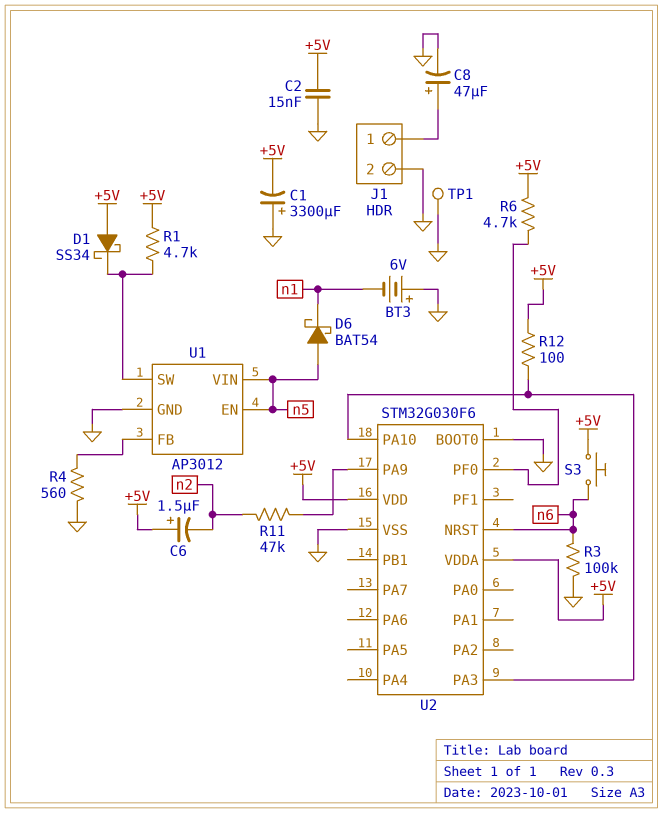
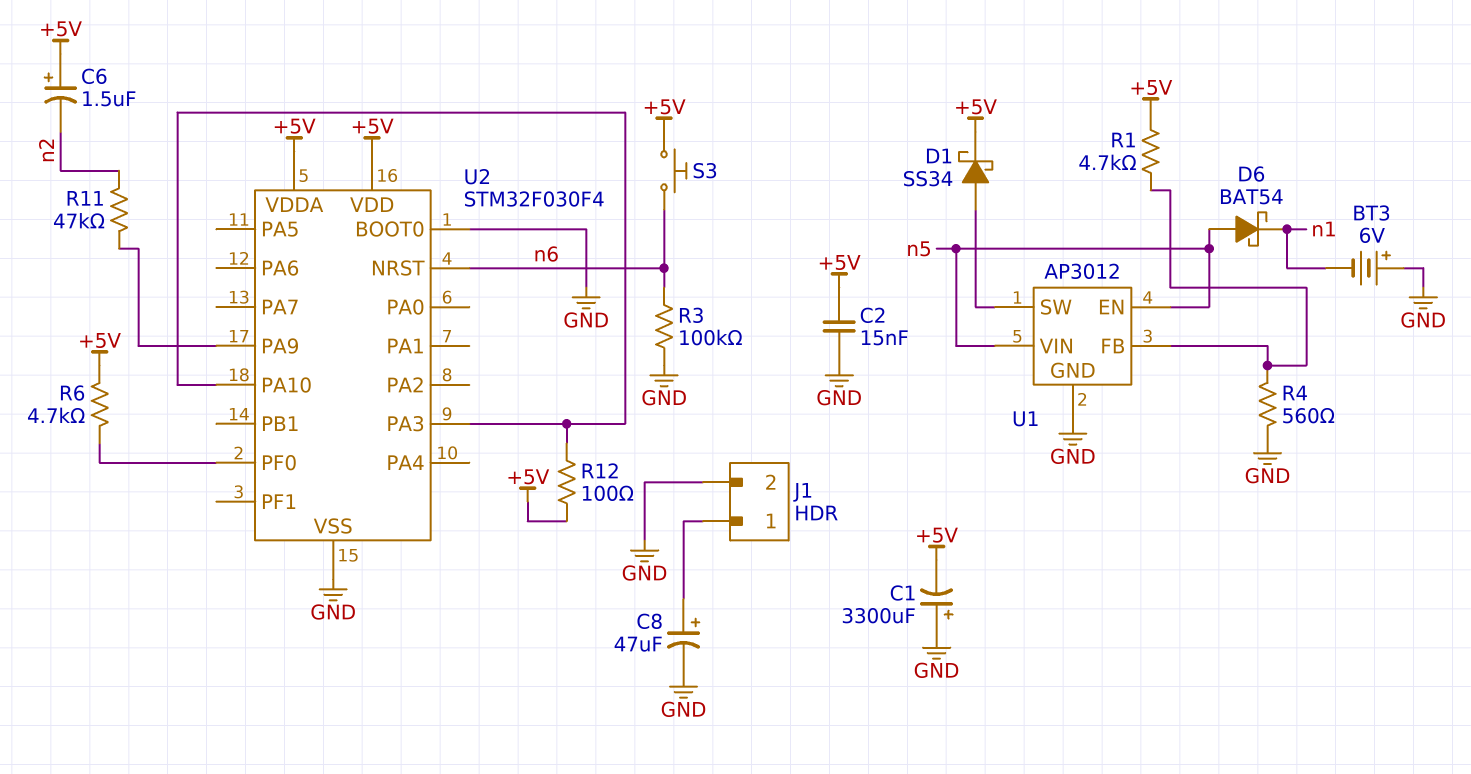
D1: schottky SS34 (A +5V, K U1/SW) -> schottky SS34 (A U1/SW, K +5V)
R1: 4.7k (+5V, U1/SW) -> 4.7k (+5V, U1/FB)
TP1: test point (GND) -> none
U2: STM32G030F6 -> STM32F030F4

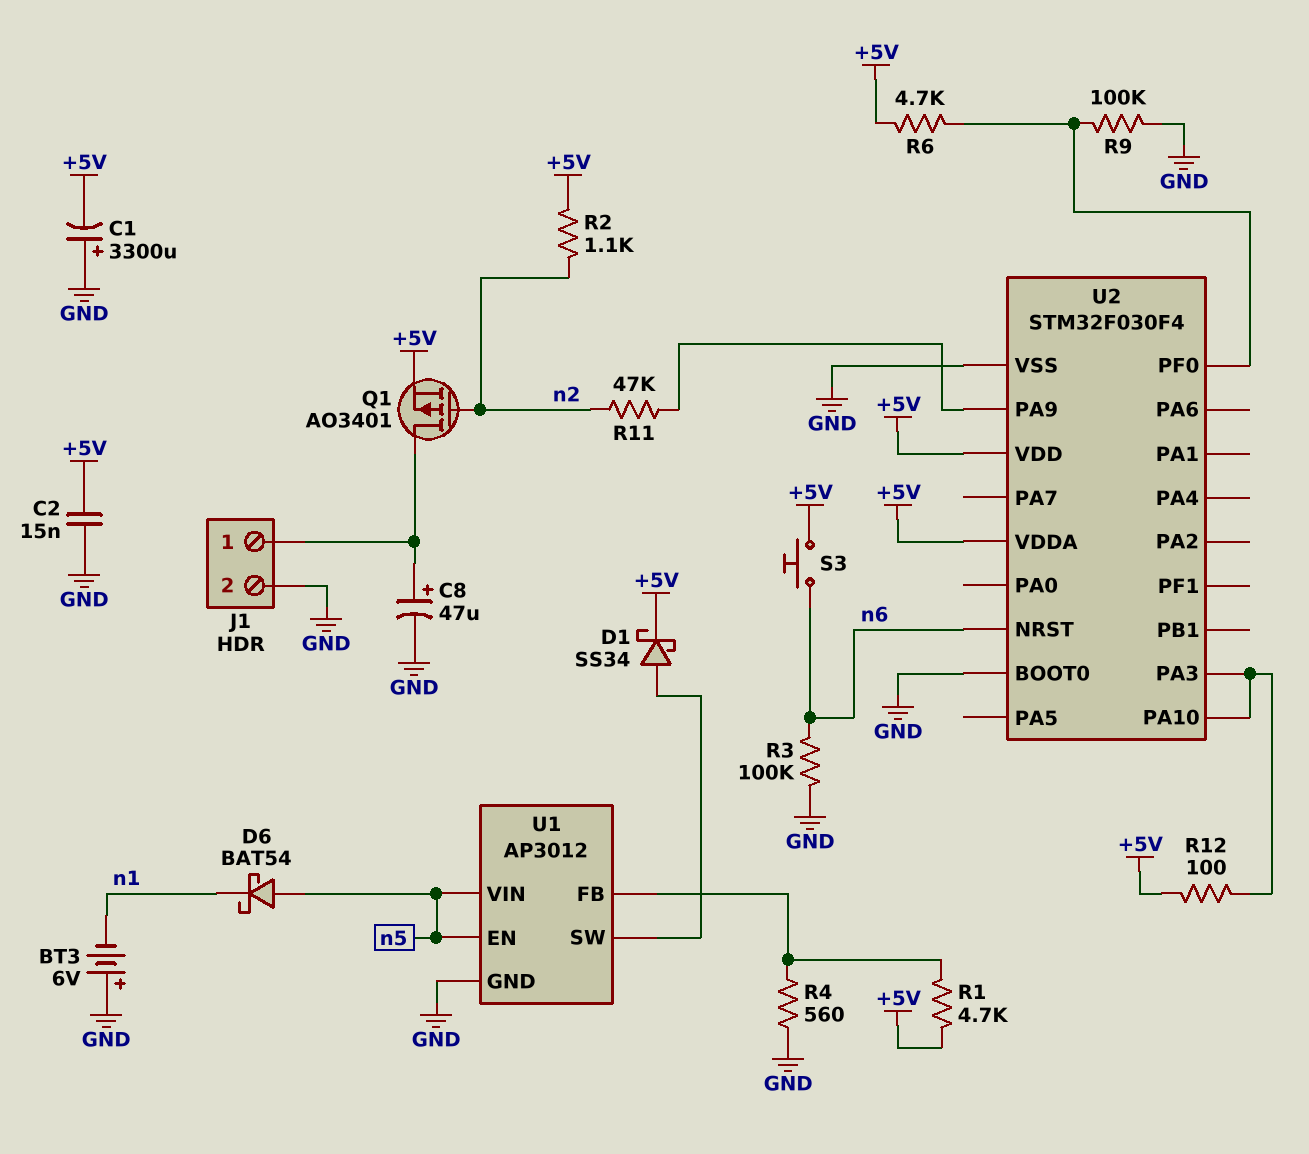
C6: 1.5uF (plus +5V, minus n2) -> none
Q1: none -> PMOS AO3401 (G n2, D J1/1, S +5V)
R2: none -> 1.1k (+5V, n2)
R9: none -> 100k (GND, U2/PF0)

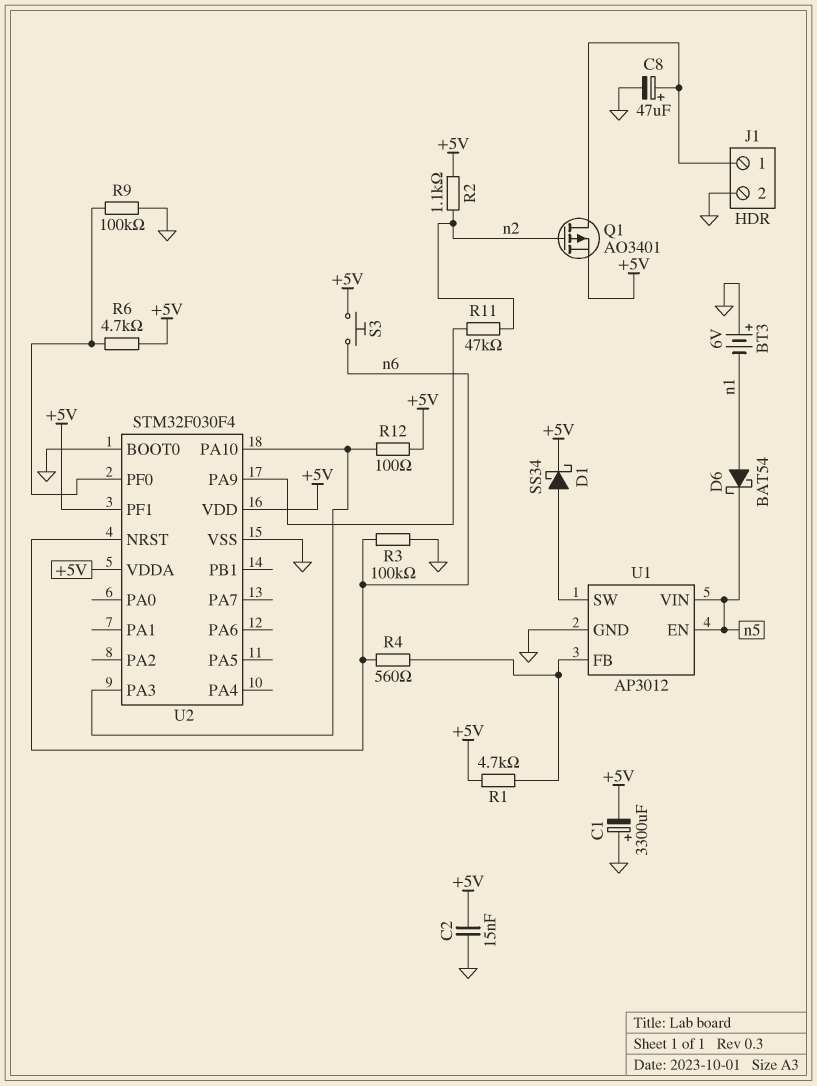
D6: schottky BAT54 (A n5, K n1) -> schottky BAT54 (A n1, K n5)
R4: 560 (GND, U1/FB) -> 560 (U1/FB, n6)
U2 pin PF1: none -> +5V

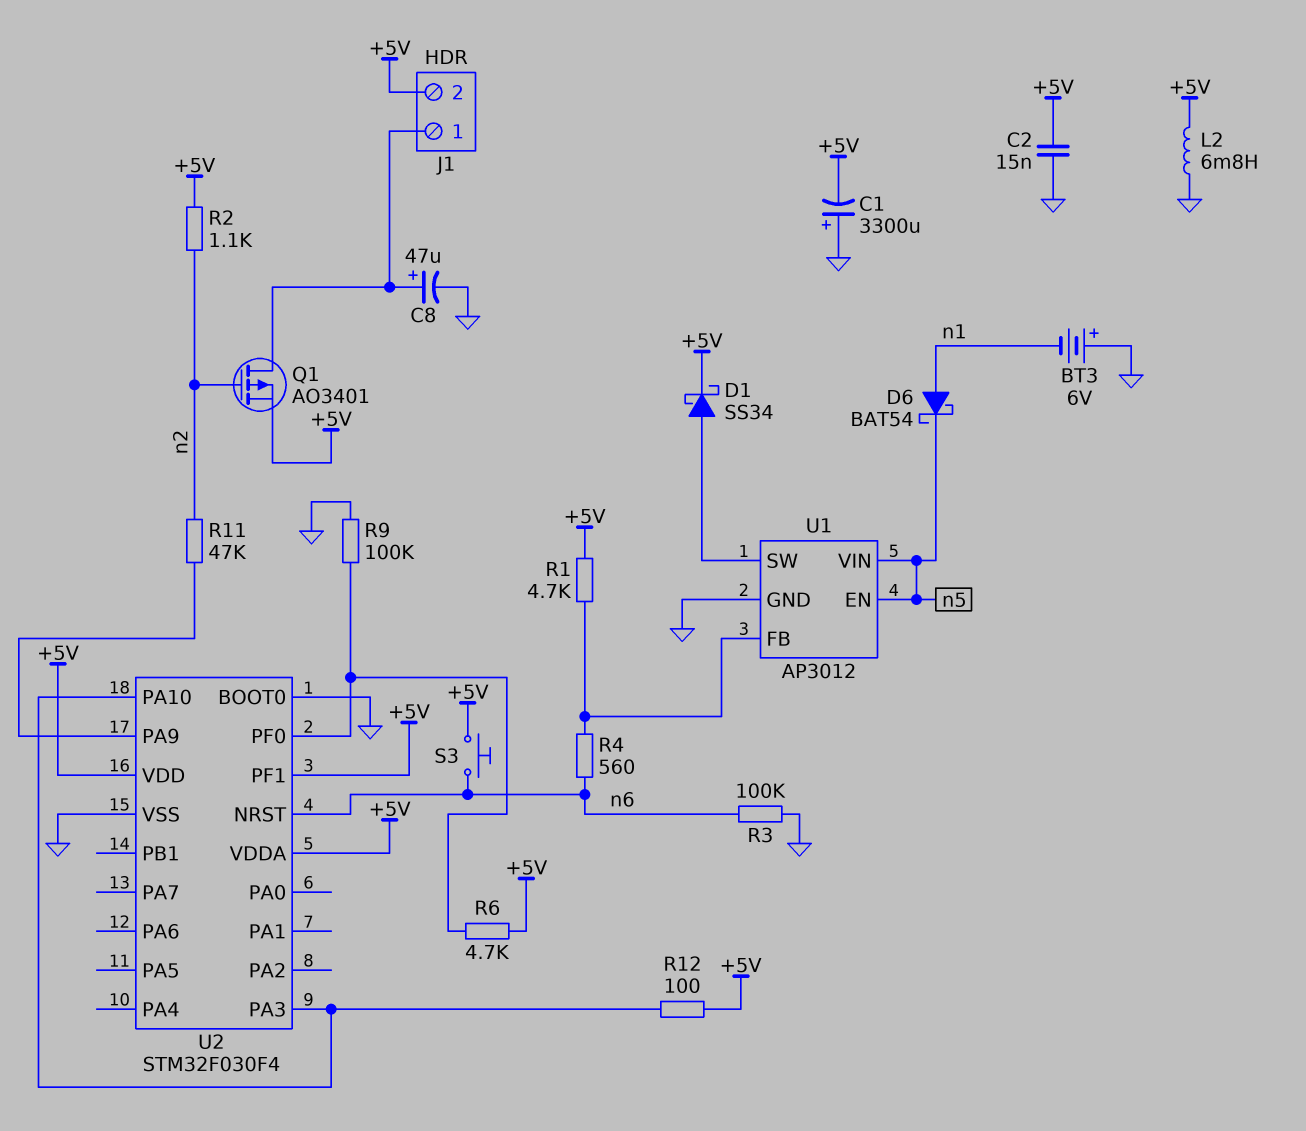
J1 pin 2: GND -> +5V
L2: none -> 6.8mH (+5V, GND)

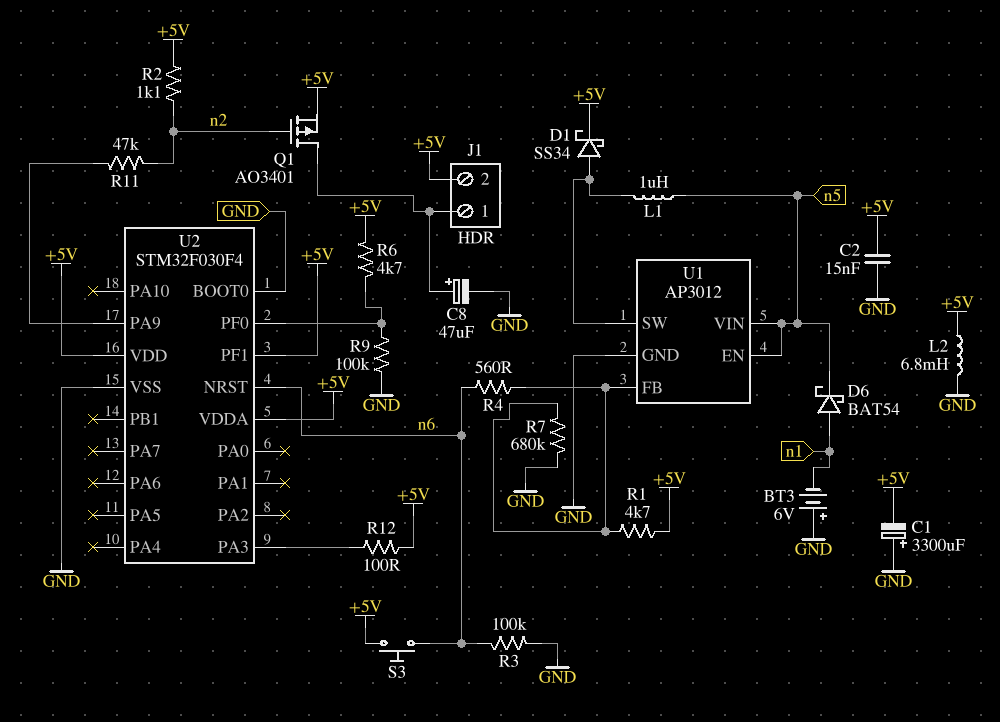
L1: none -> 1uH (U1/SW, n5)
R7: none -> 680k (GND, U1/FB)
U2 pin PA10: U2/PA3 -> none

